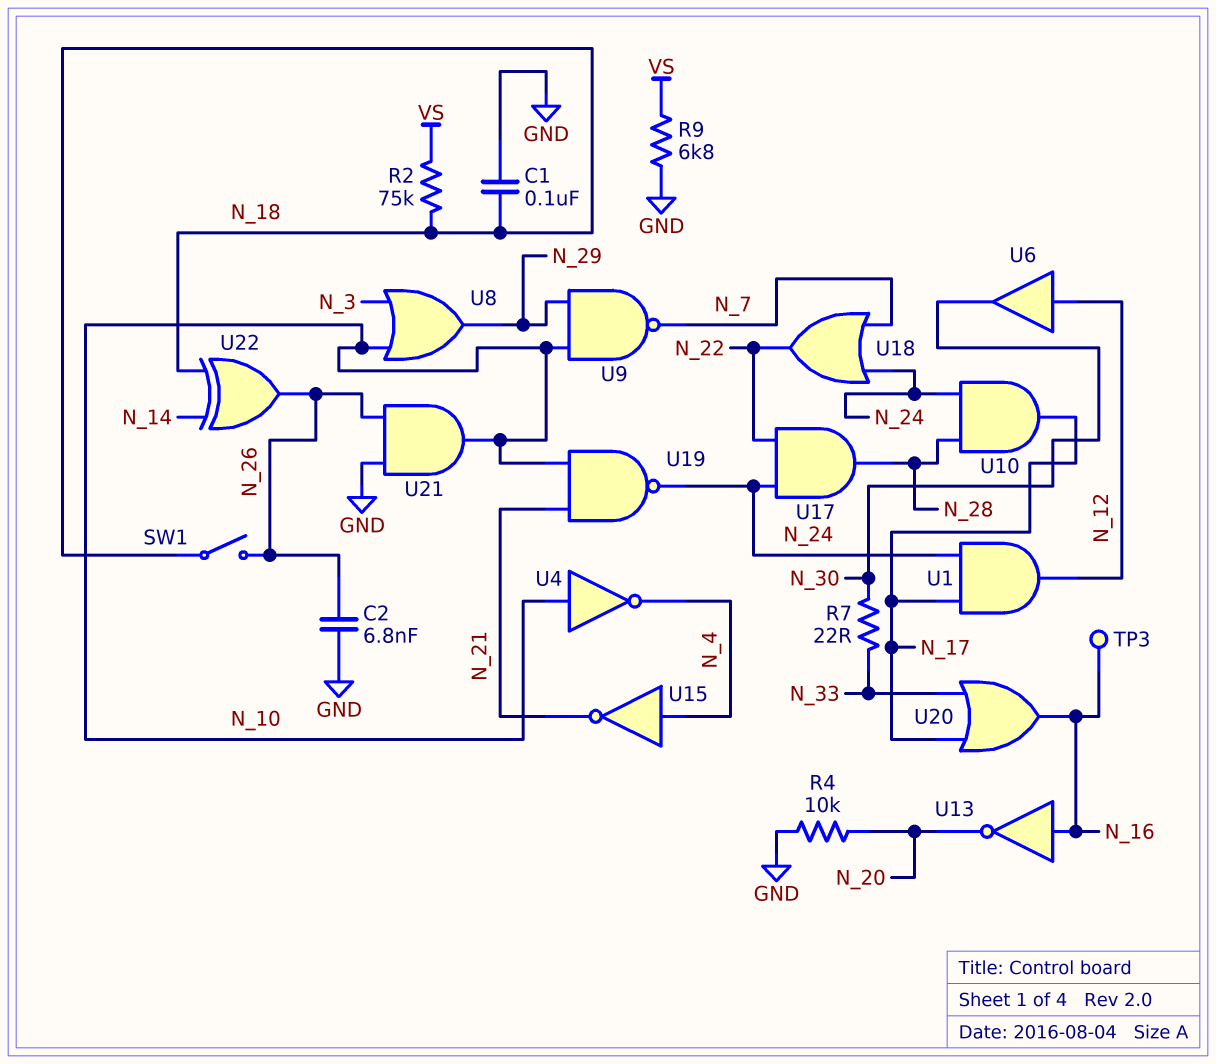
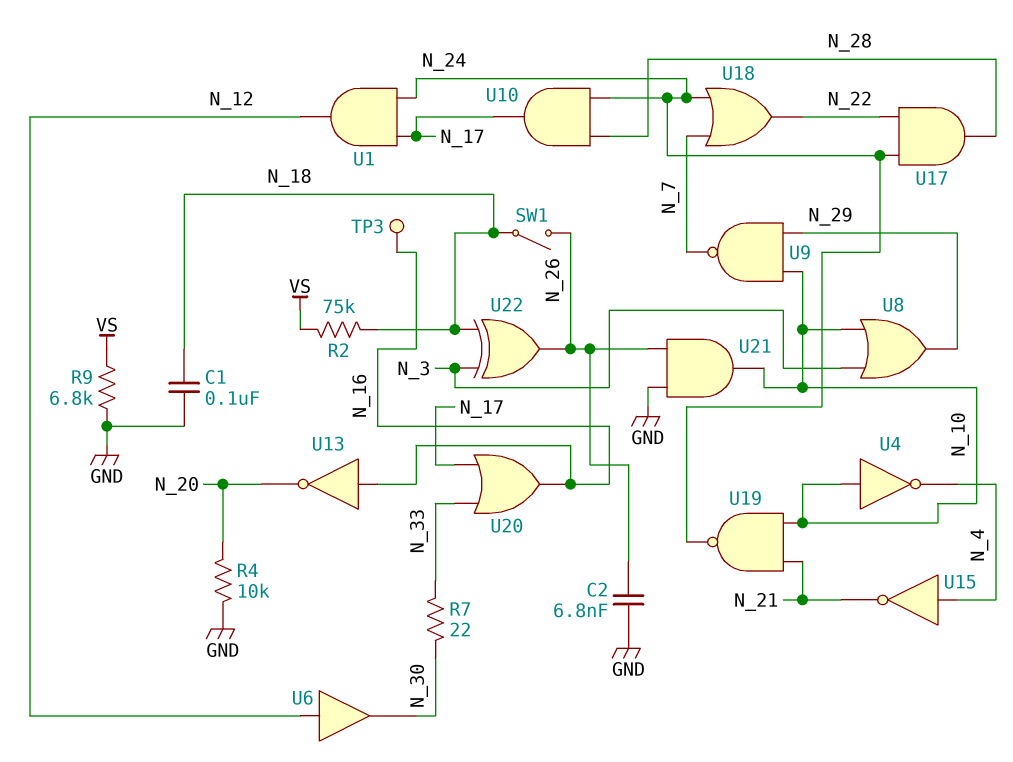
U22: XOR (in N_14, in N_18, out N_26) -> XOR (in N_3, in N_18, out N_26)

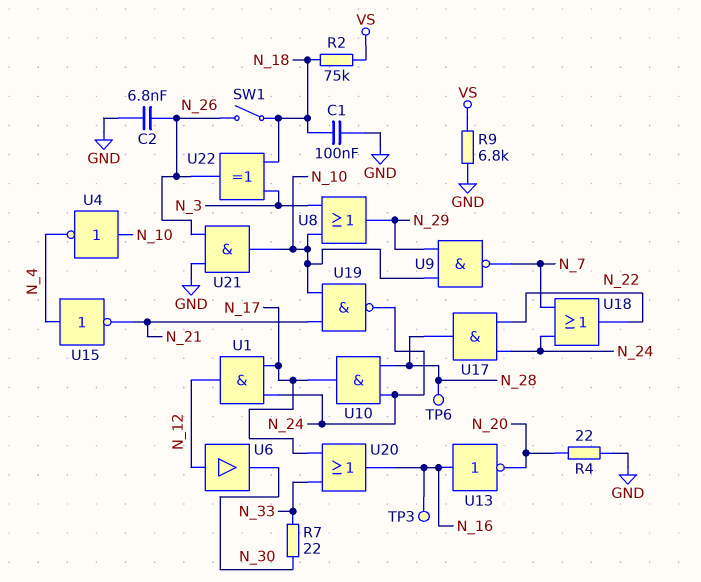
R4: 10k (GND, N_20) -> 22 (GND, N_20)
TP6: none -> test point (N_28)

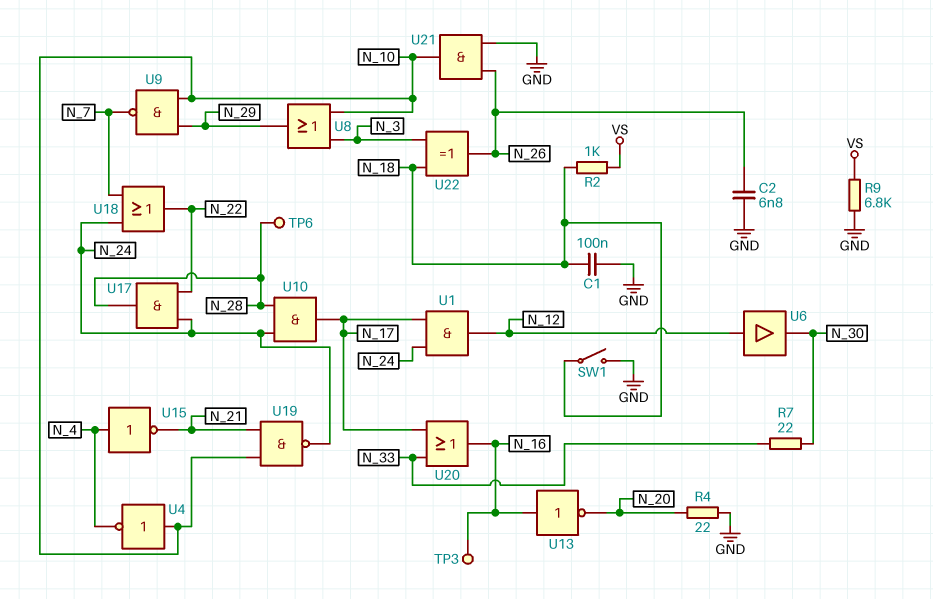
R2: 75k (N_18, VS) -> 1k (N_18, VS)
SW1: switch (N_18, N_26) -> switch (GND, N_18)

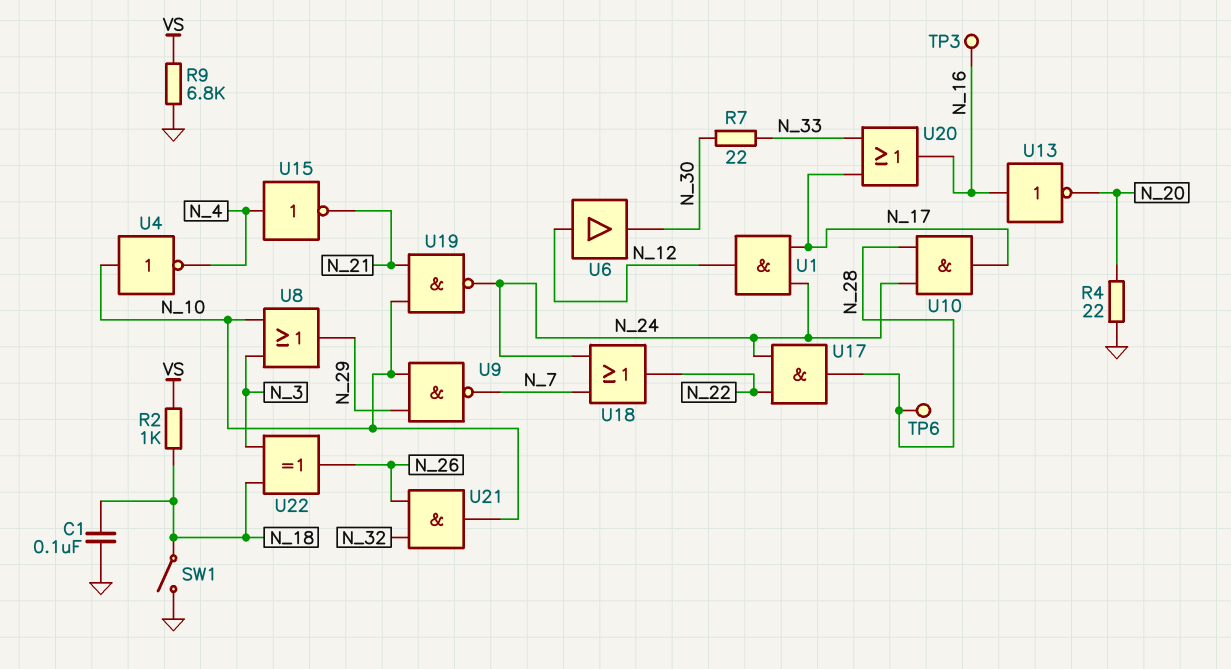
C2: 6.8nF (GND, N_26) -> none
U21: AND (in GND, in N_26, out N_10) -> AND (in N_26, in N_32, out N_10)

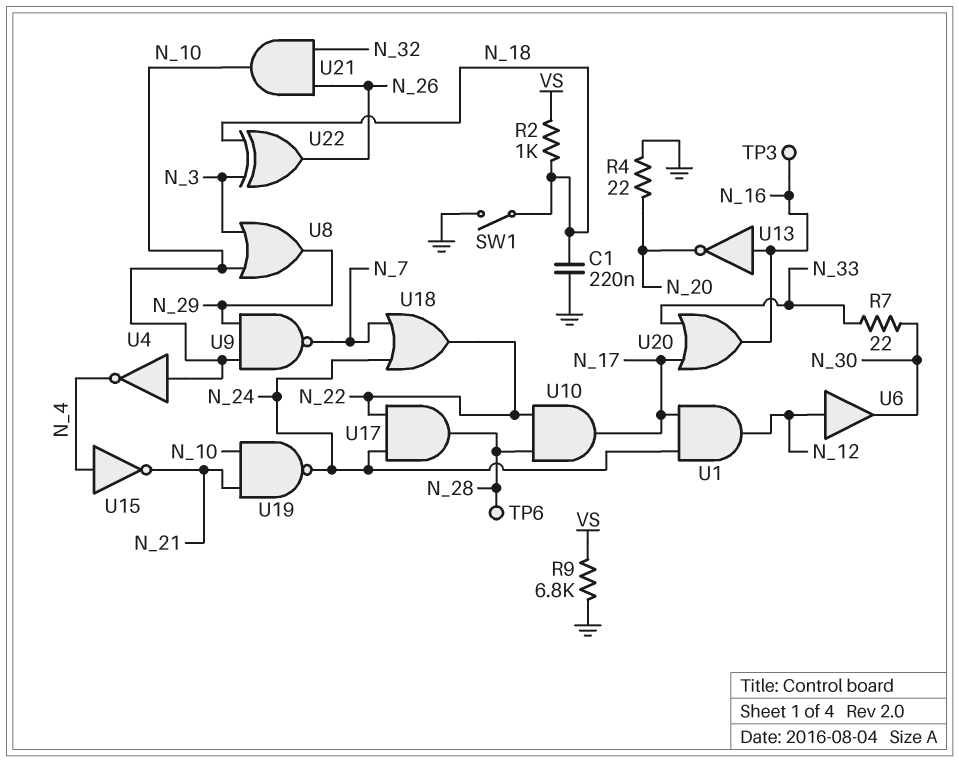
C1: 100nF (GND, N_18) -> 220nF (GND, N_18)
U10: AND (in N_24, in N_28, out N_17) -> AND (in N_22, in N_28, out N_17)

